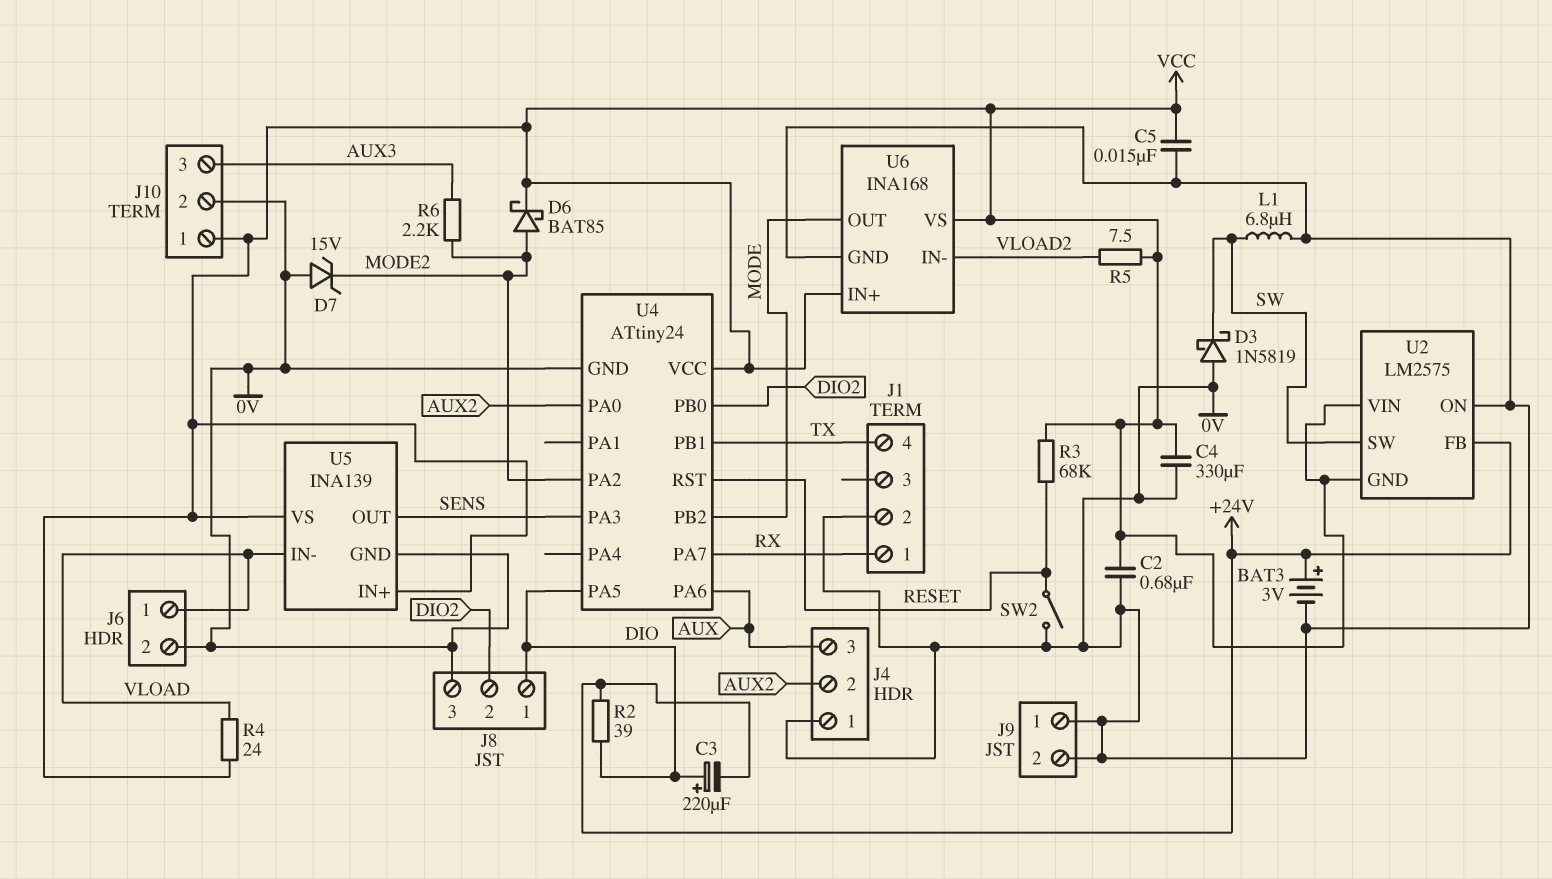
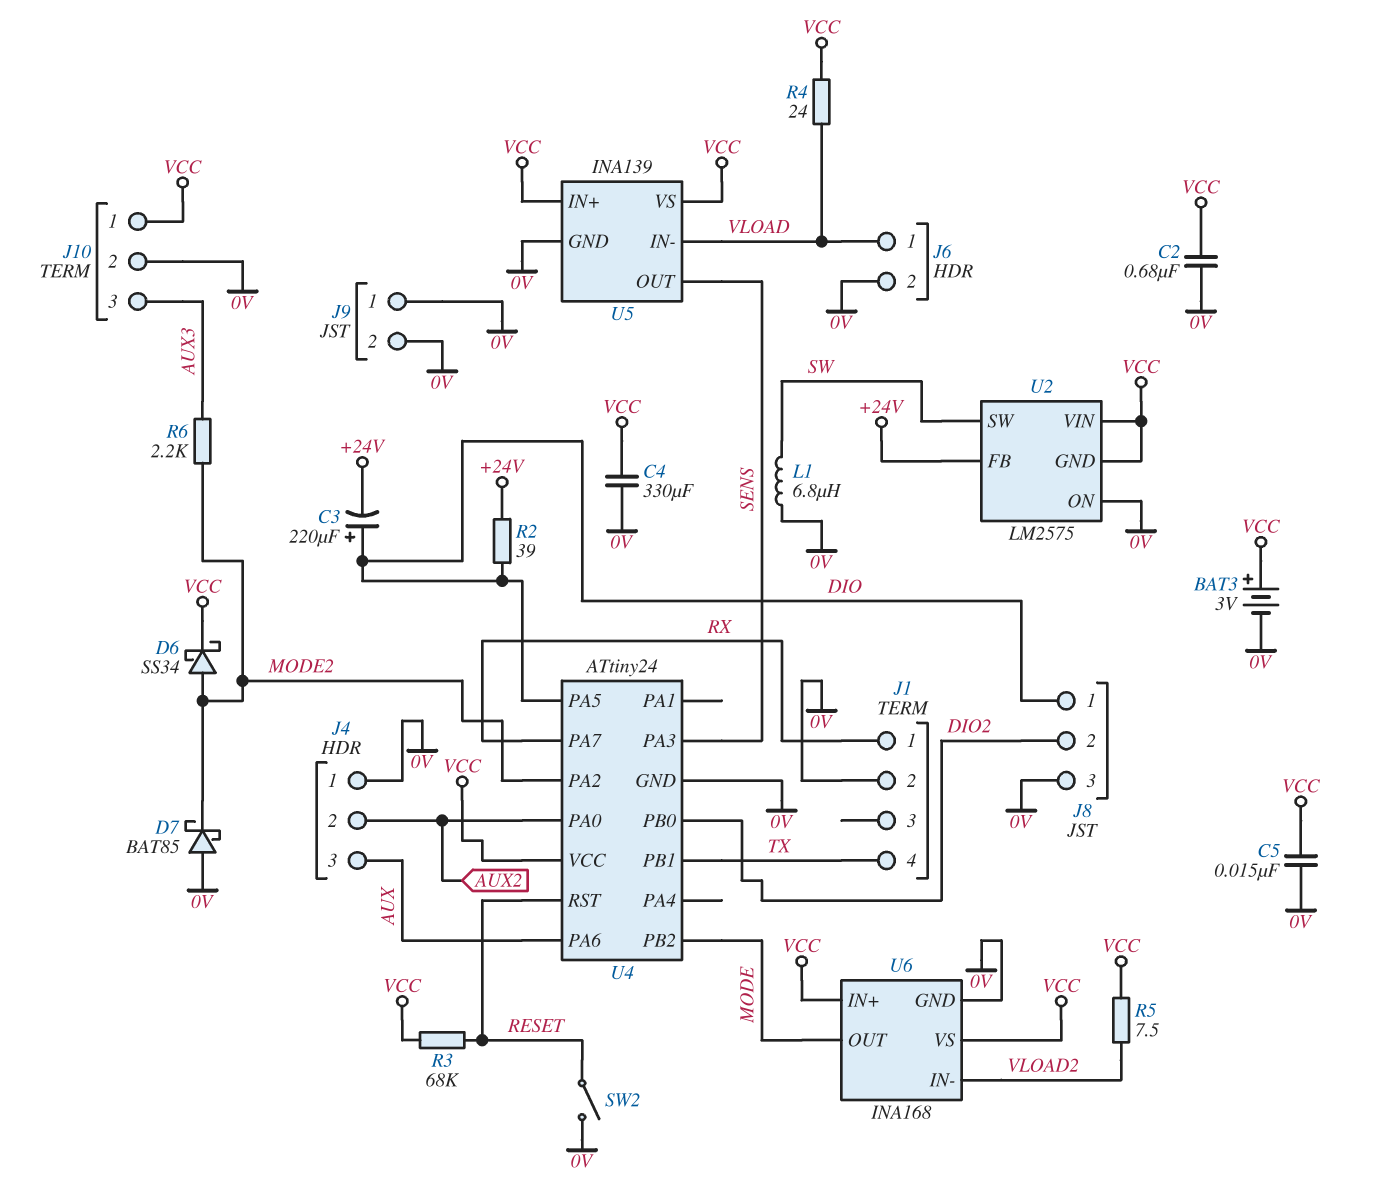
BAT3: 3V (plus +24V, minus 0V) -> 3V (plus VCC, minus 0V)
D3: schottky 1N5819 (A 0V, K SW) -> none
D6: schottky BAT85 (A MODE2, K VCC) -> schottky SS34 (A MODE2, K VCC)
D7: zener 15V (A 0V, K MODE2) -> schottky BAT85 (A 0V, K MODE2)

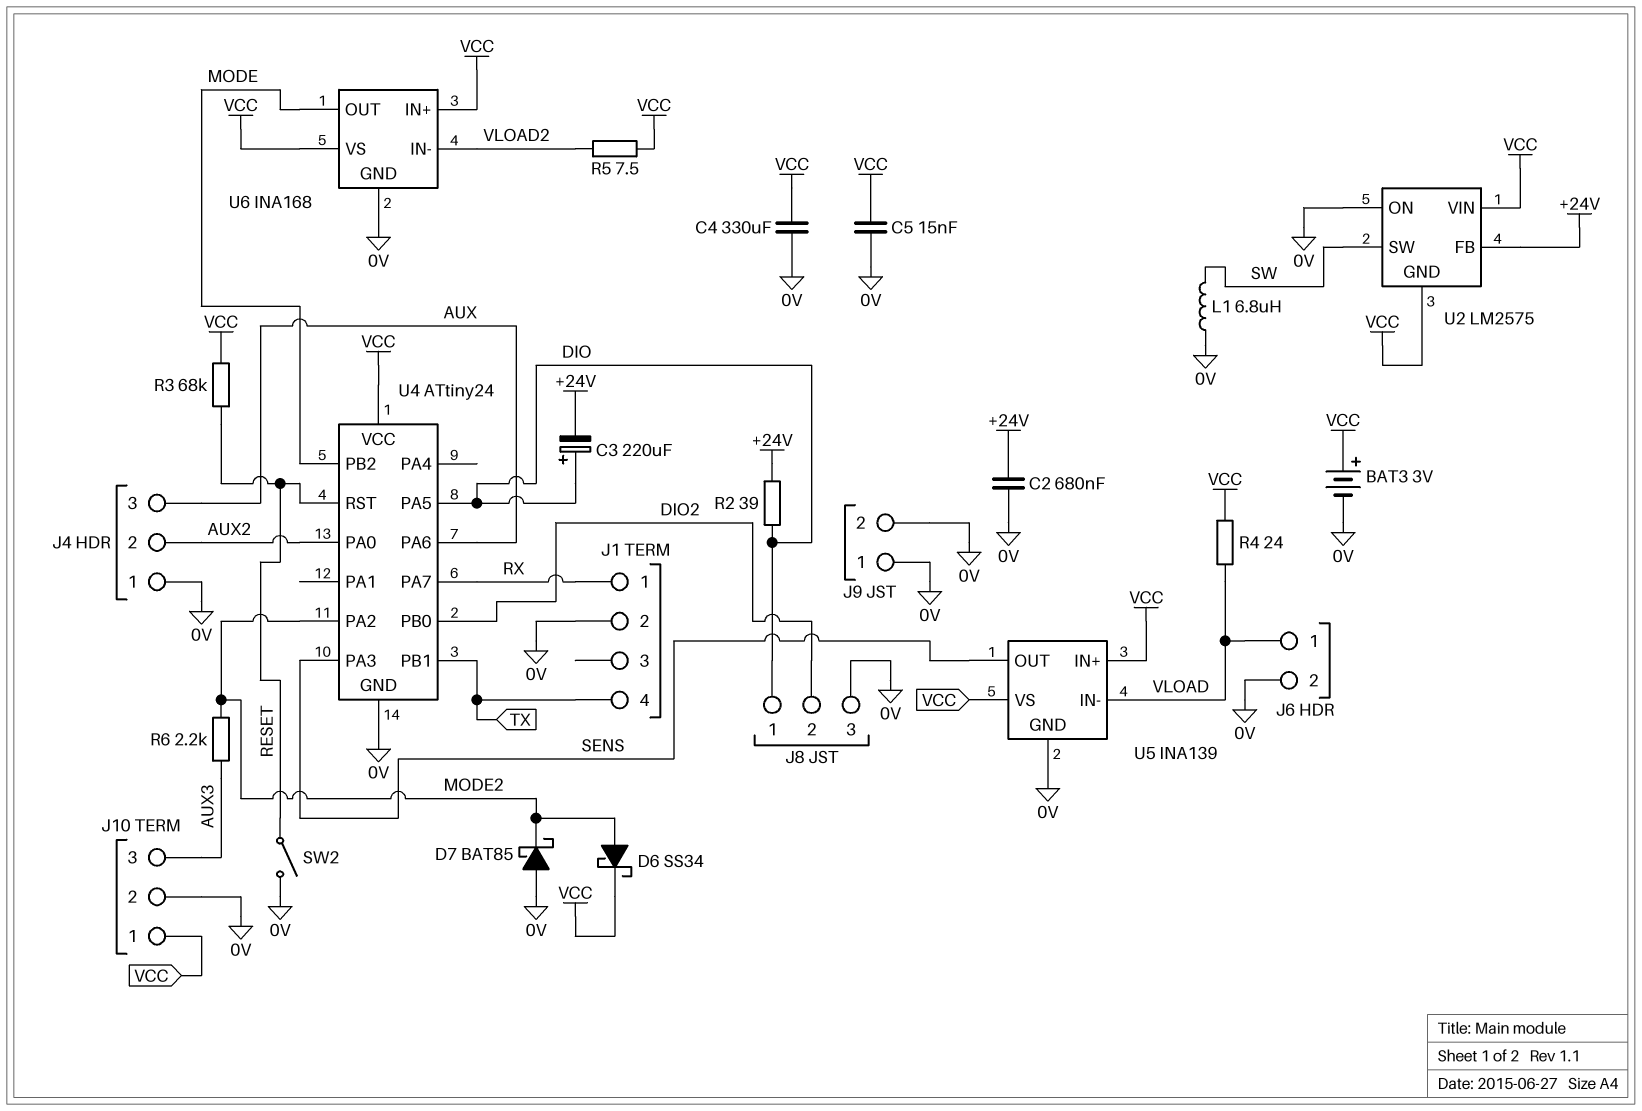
C2: 680nF (0V, VCC) -> 680nF (+24V, 0V)

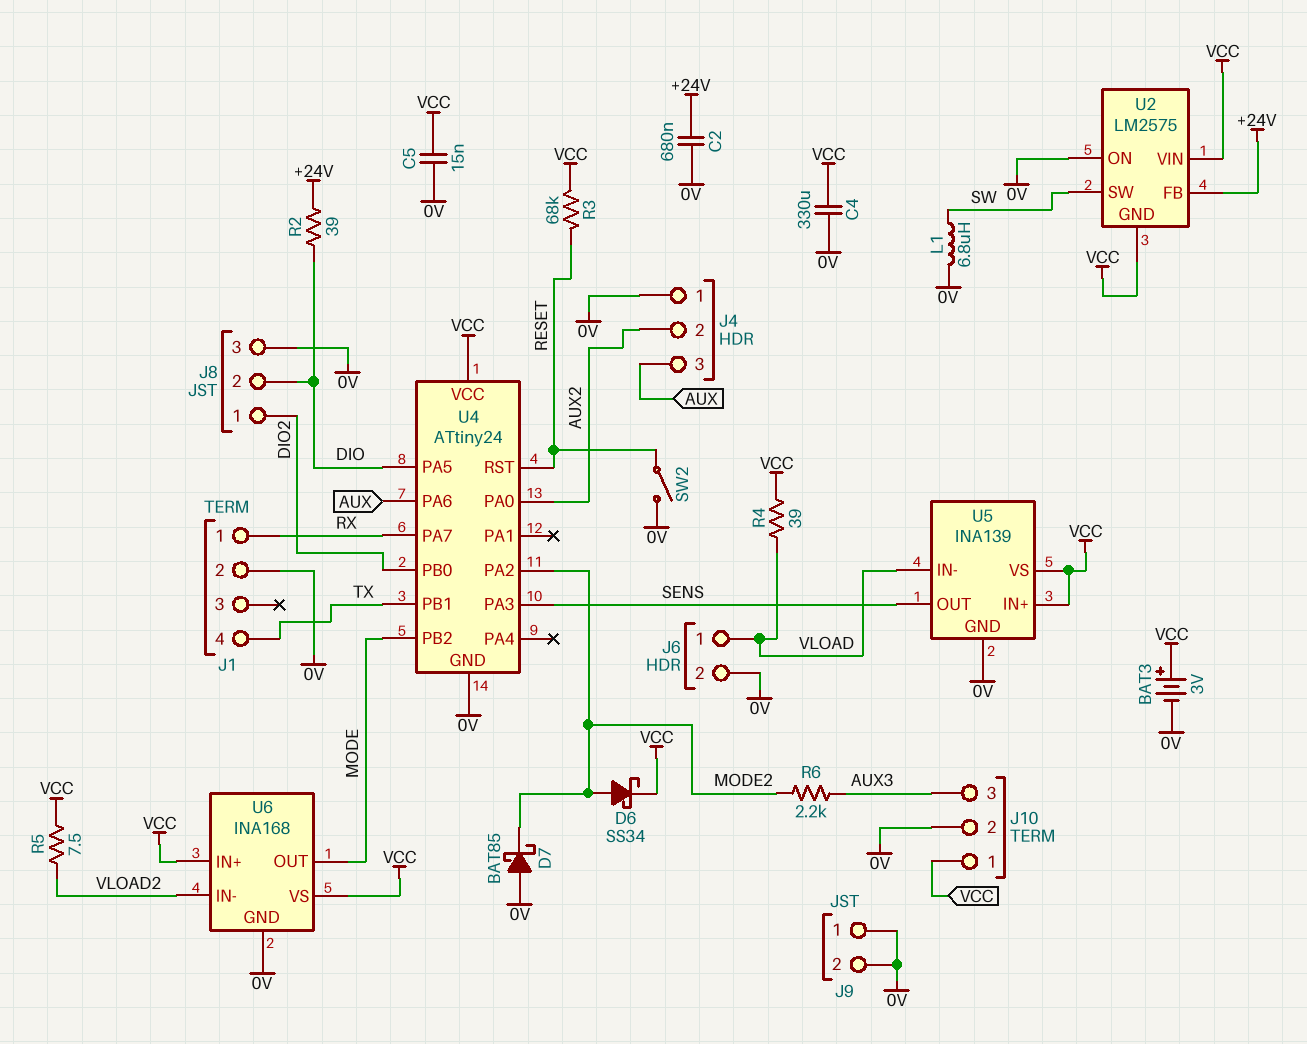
C3: 220uF (plus DIO, minus +24V) -> none
J8 pin 1: DIO -> DIO2
J8 pin 2: DIO2 -> DIO
R4: 24 (VCC, VLOAD) -> 39 (VCC, VLOAD)

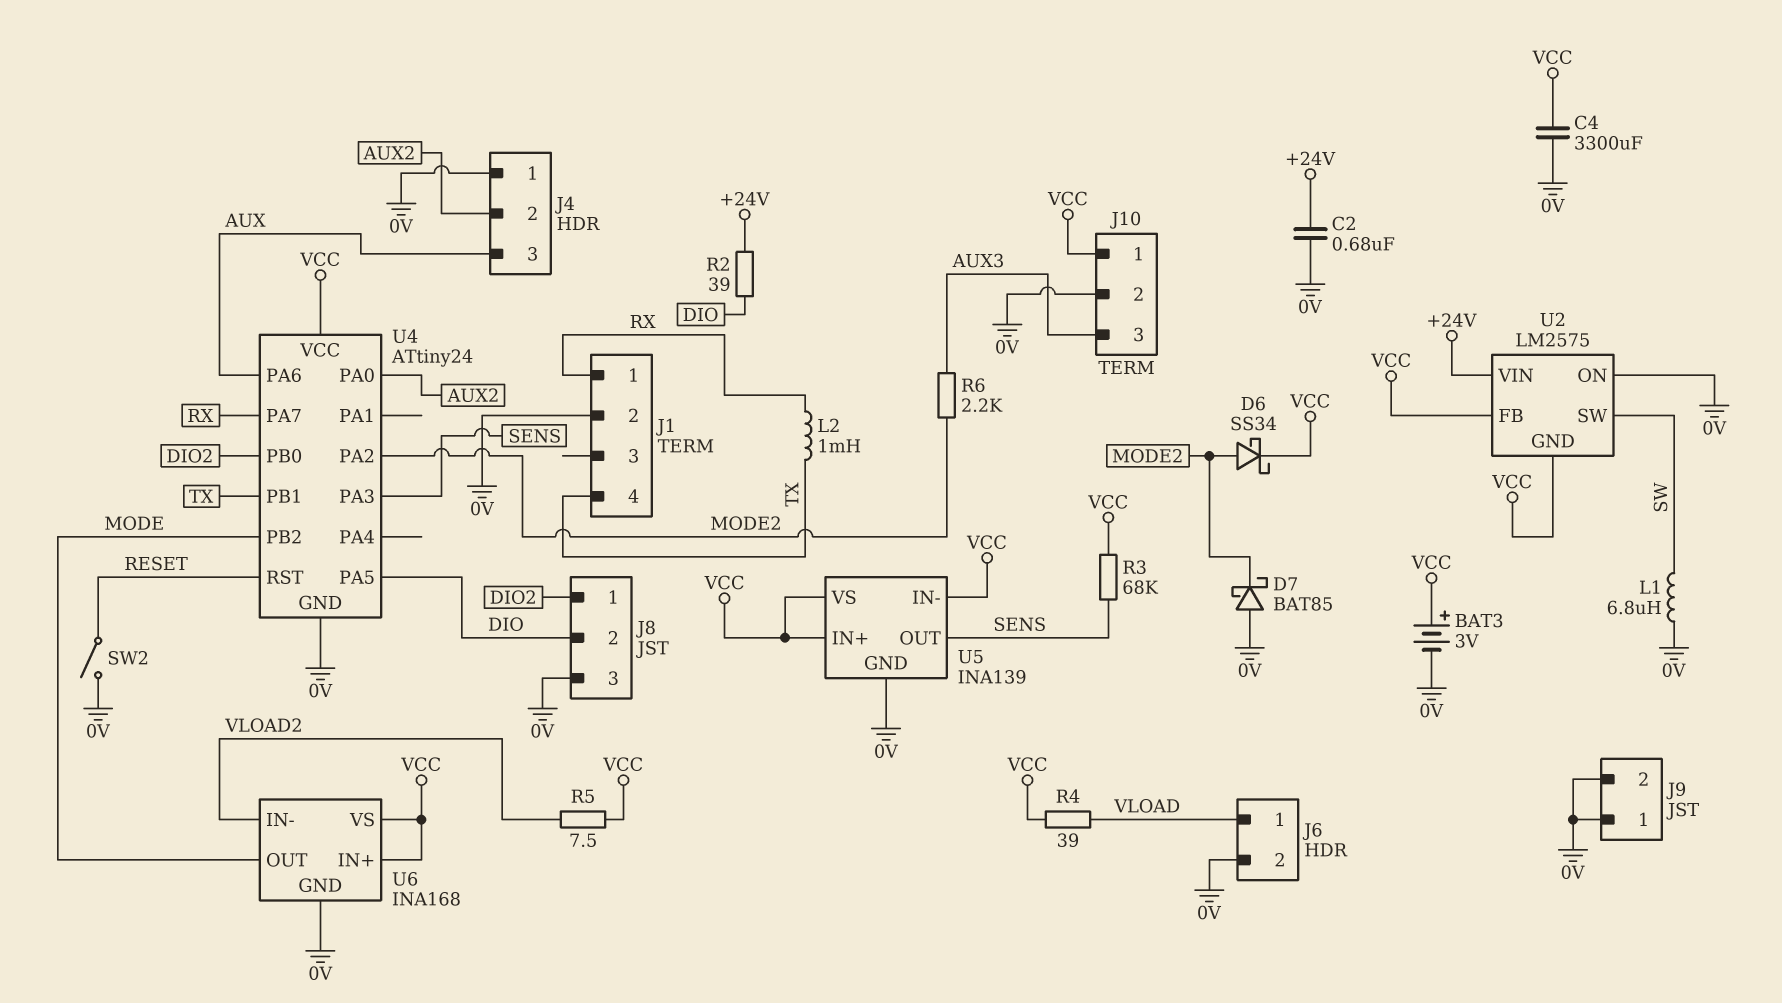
C4: 330uF (0V, VCC) -> 3300uF (0V, VCC)
C5: 15nF (0V, VCC) -> none
L2: none -> 1mH (RX, TX)
R3: 68k (RESET, VCC) -> 68k (SENS, VCC)
U2 pin FB: +24V -> VCC
U2 pin VIN: VCC -> +24V
U5 pin IN-: VLOAD -> VCC

